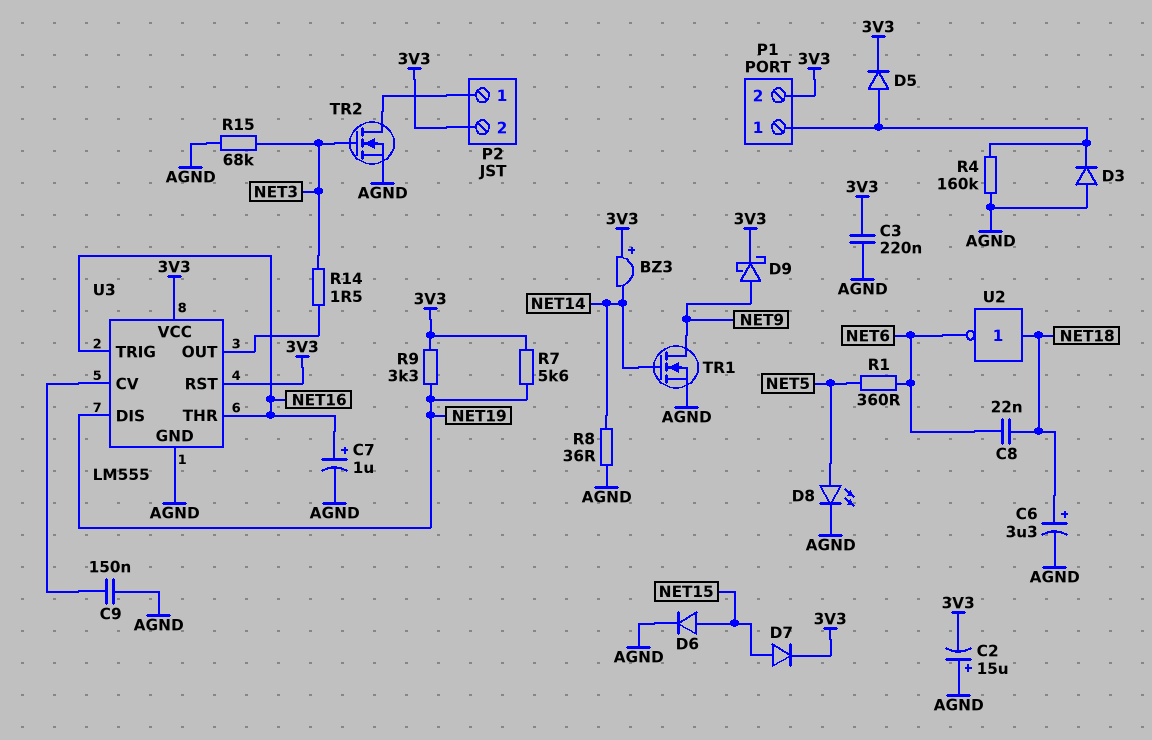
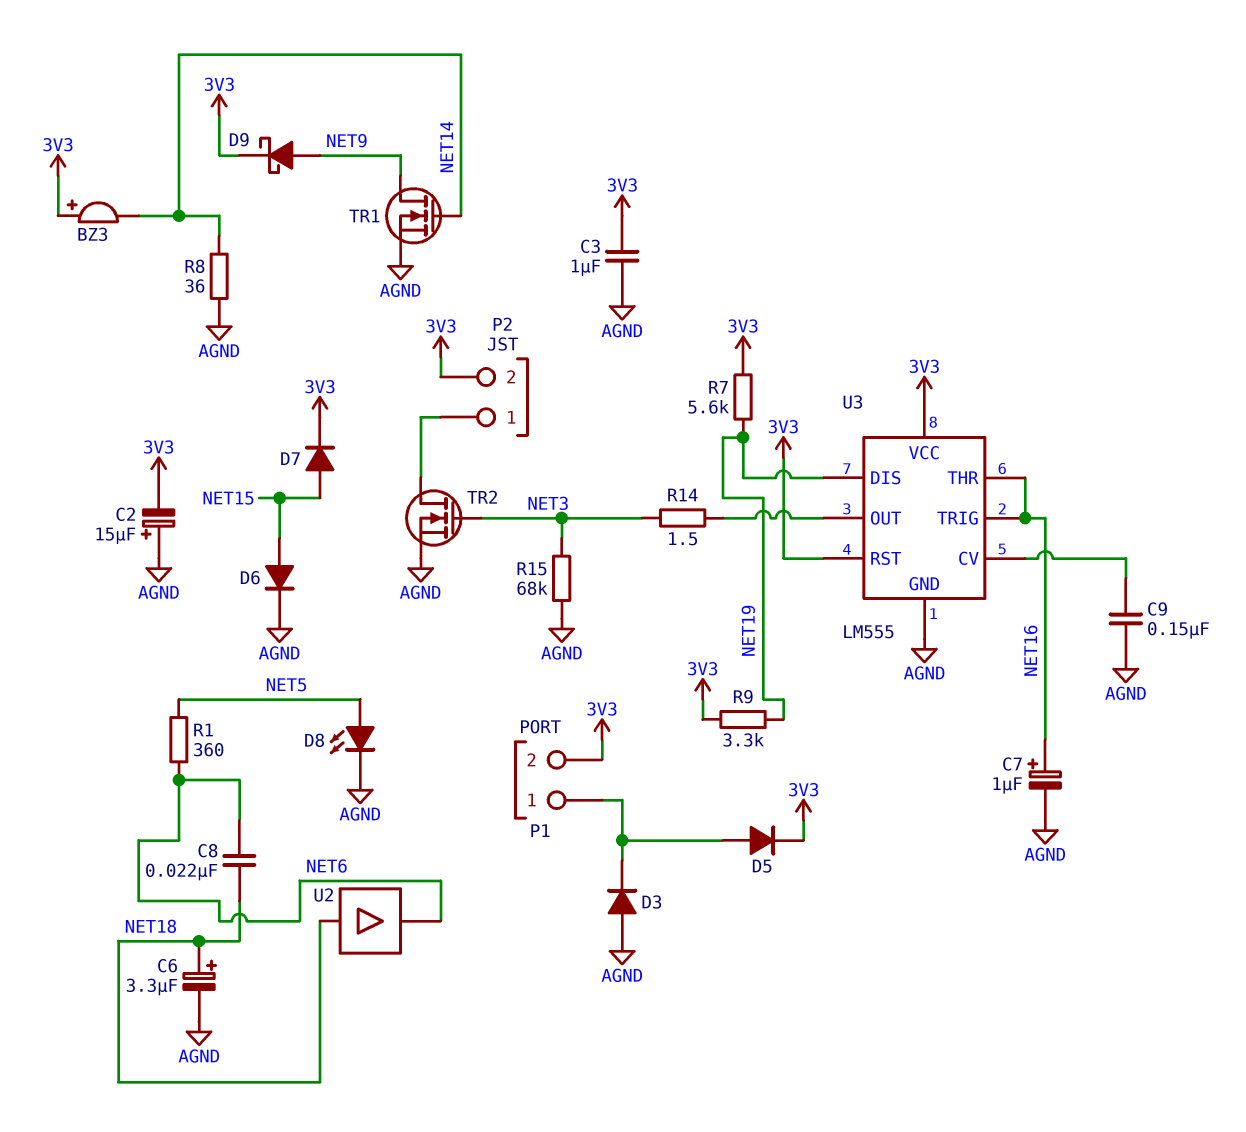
C3: 220nF (3V3, AGND) -> 1uF (3V3, AGND)
R4: 160k (AGND, P1/1) -> none
U2: NOT (in NET18, out NET6) -> buffer (in NET18, out NET6)

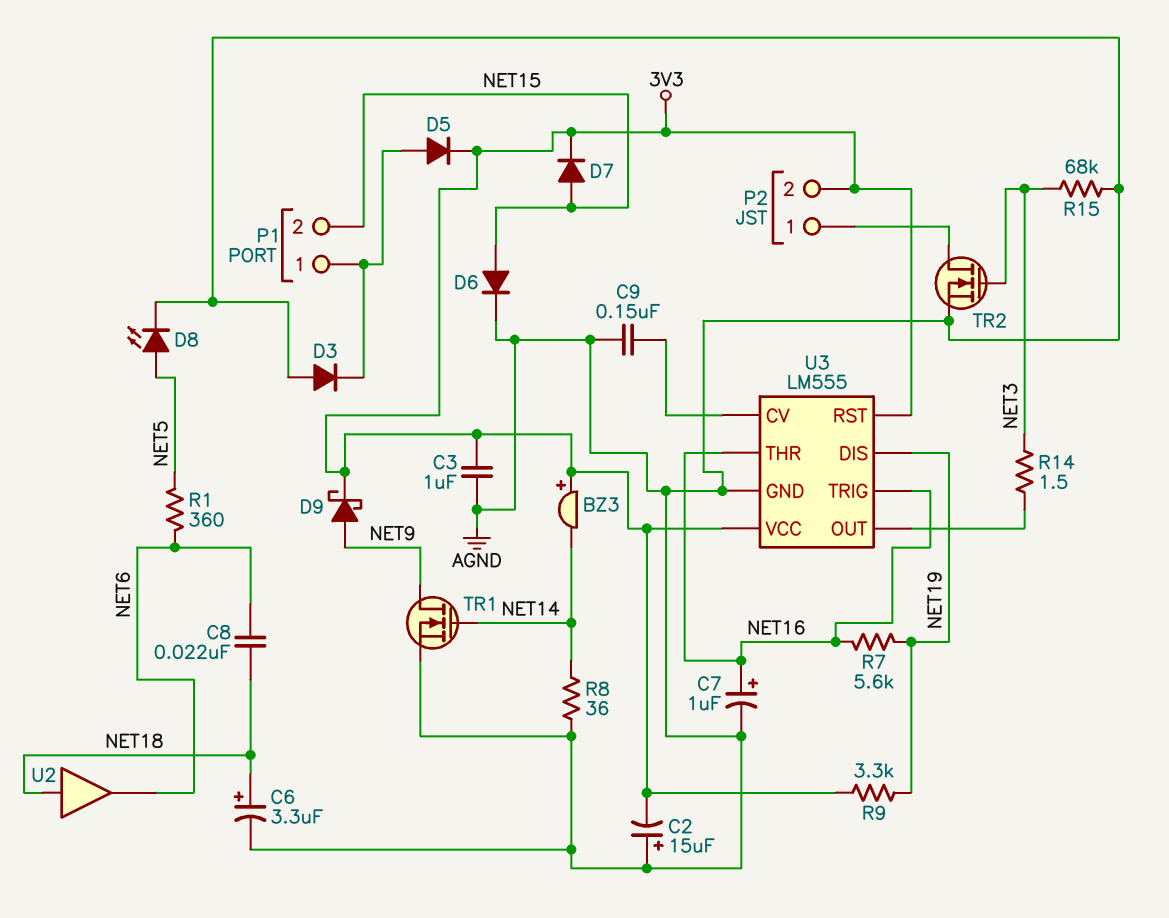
P1 pin 2: 3V3 -> NET15
R7: 5.6k (3V3, NET19) -> 5.6k (NET16, NET19)

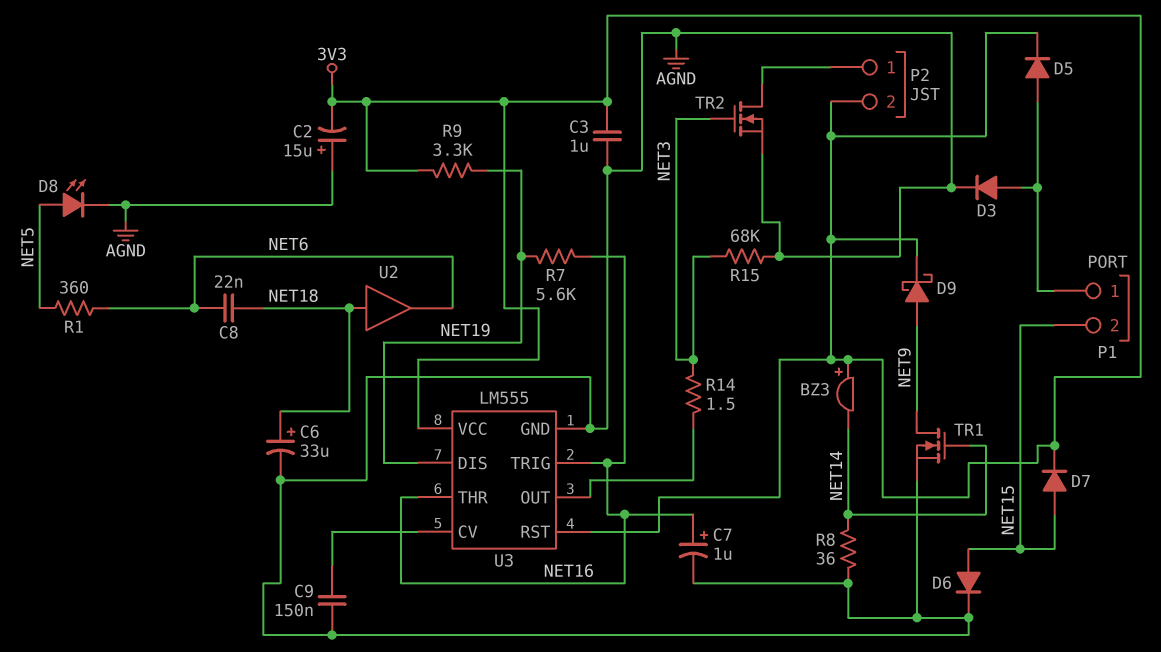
C6: 3.3uF (plus NET18, minus AGND) -> 33uF (plus NET18, minus AGND)
D3: diode (A AGND, K P1/1) -> diode (A P1/1, K AGND)

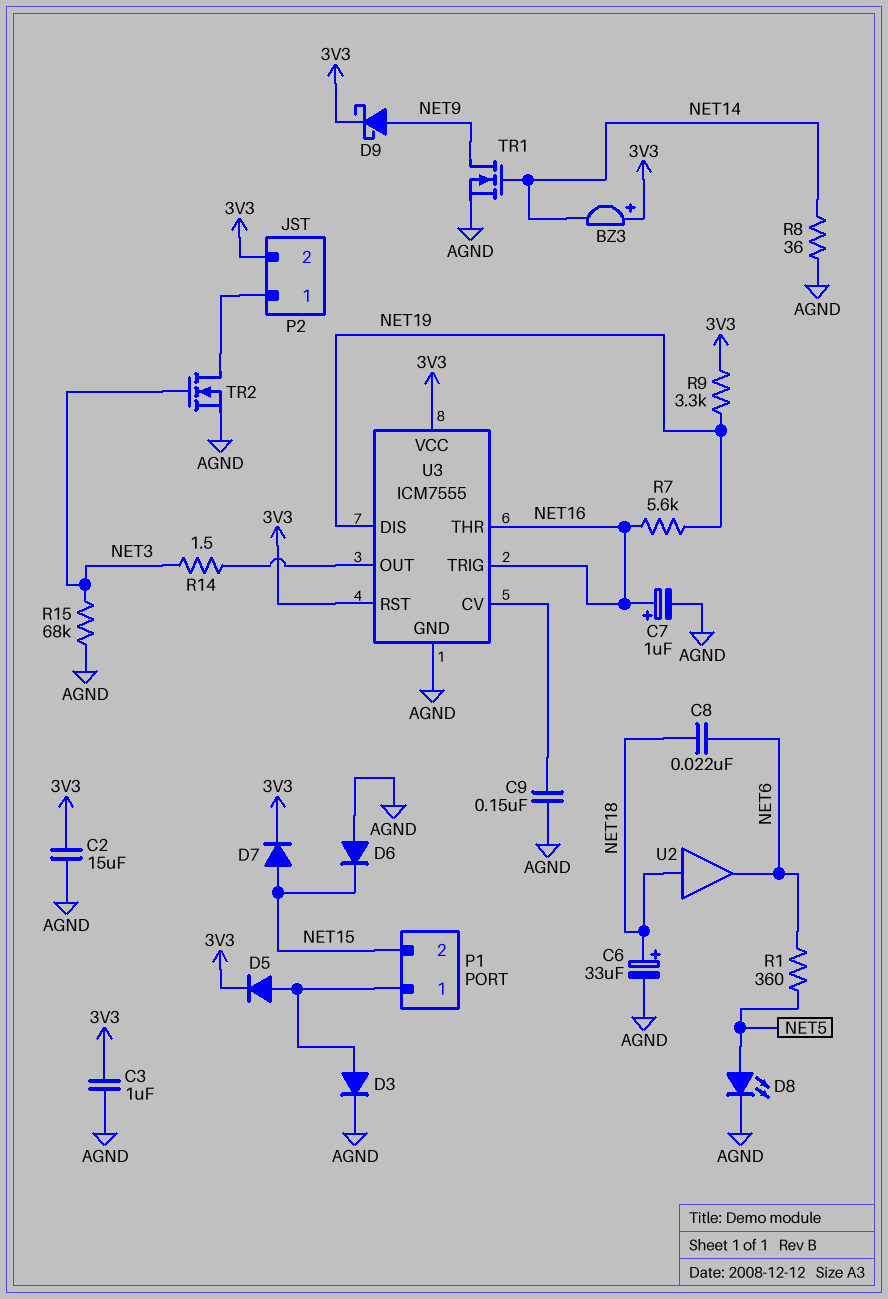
C2: 15uF (plus AGND, minus 3V3) -> 15uF (3V3, AGND)
D6: diode (A NET15, K AGND) -> diode (A AGND, K NET15)
U3: LM555 -> ICM7555

